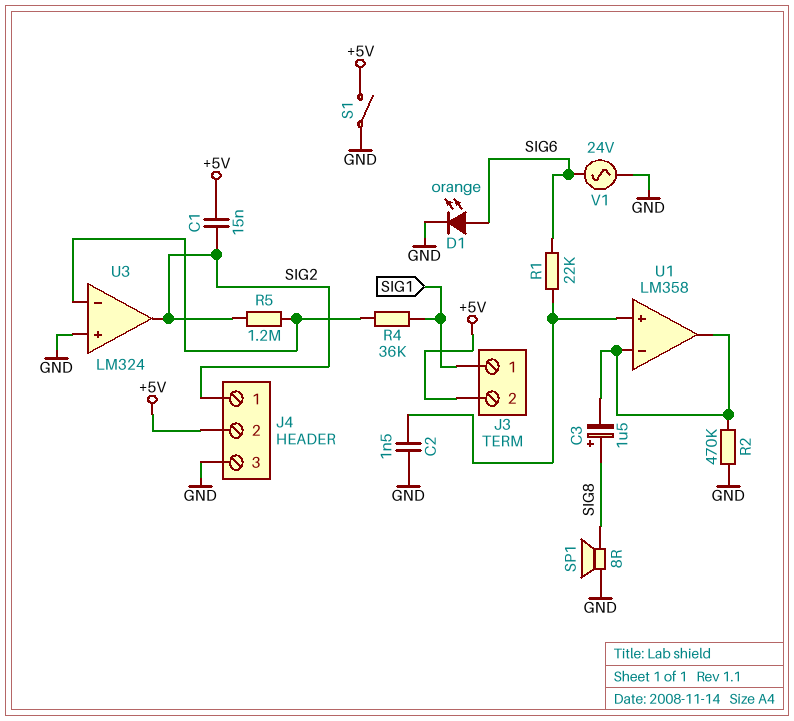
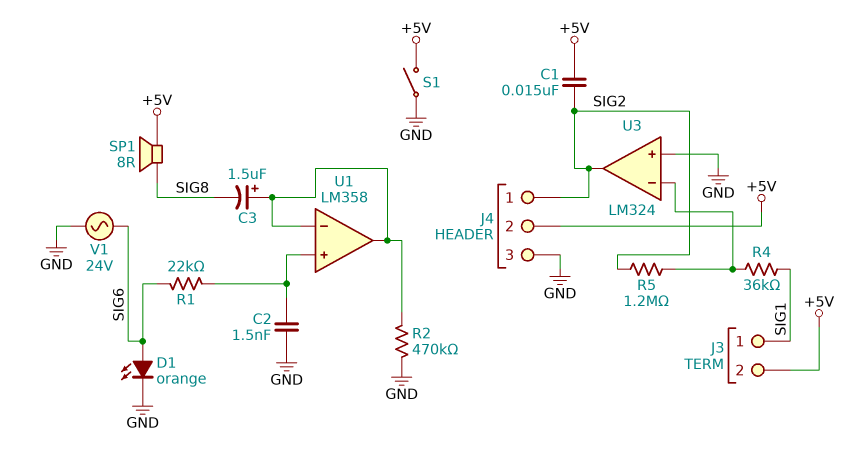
C3: 1.5uF (plus SIG8, minus U1/in-) -> 1.5uF (plus U1/in-, minus SIG8)
SP1: speaker 8R (GND, SIG8) -> speaker 8R (+5V, SIG8)

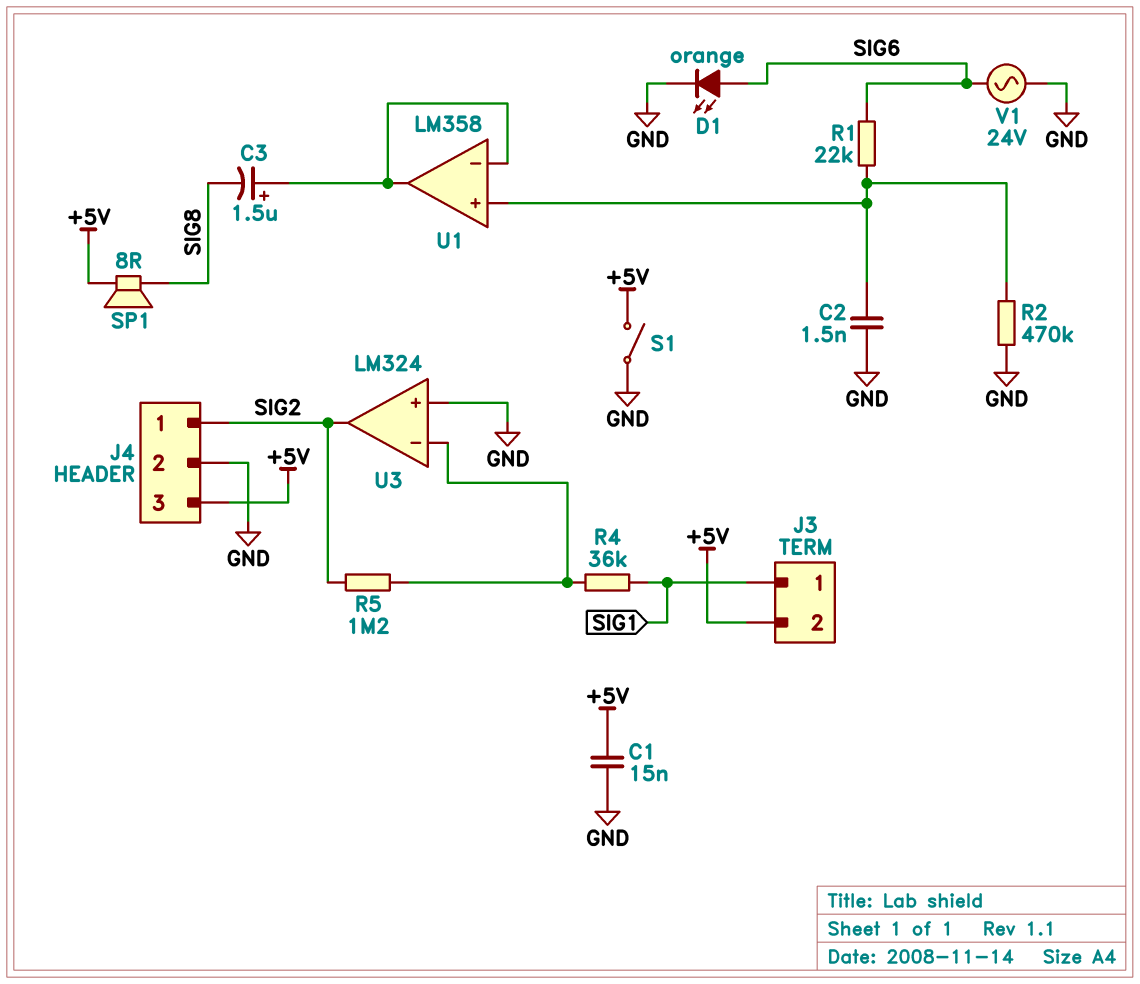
C1: 15nF (+5V, SIG2) -> 15nF (+5V, GND)
J4 pin 2: +5V -> GND
J4 pin 3: GND -> +5V
R2: 470k (GND, U1/in-) -> 470k (GND, U1/in+)

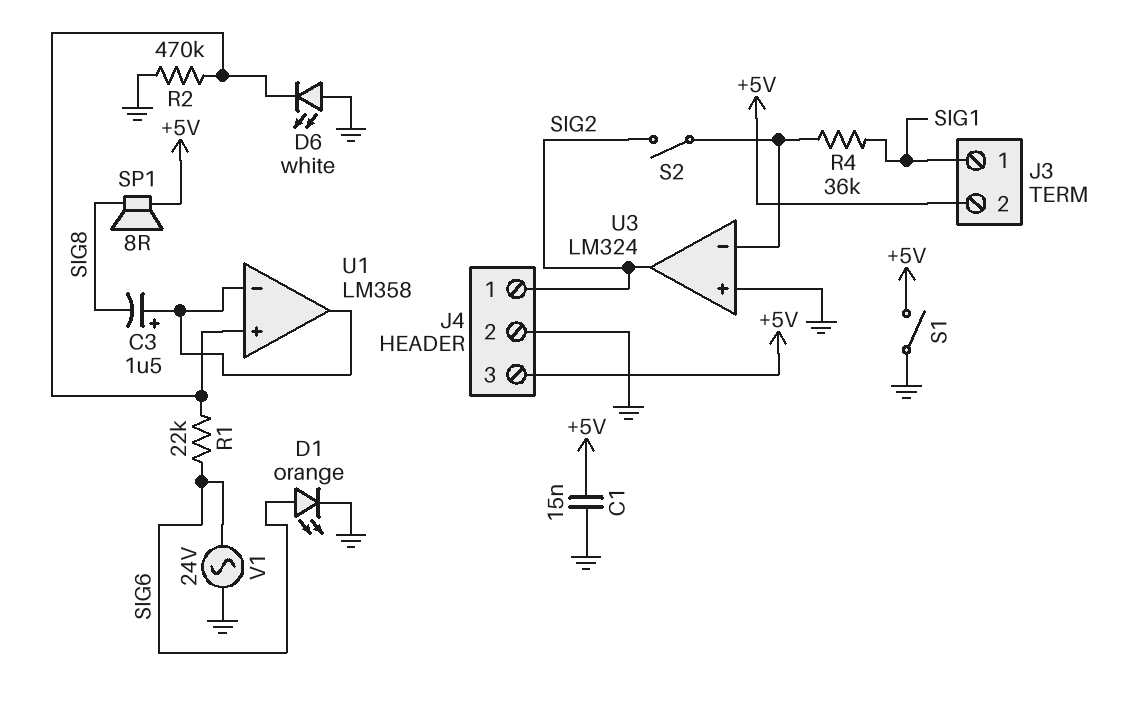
C2: 1.5nF (GND, U1/in+) -> none
D6: none -> LED white (A GND, K U1/in+)
R5: 1.2M (SIG2, U3/in-) -> none
S2: none -> switch (SIG2, U3/in-)

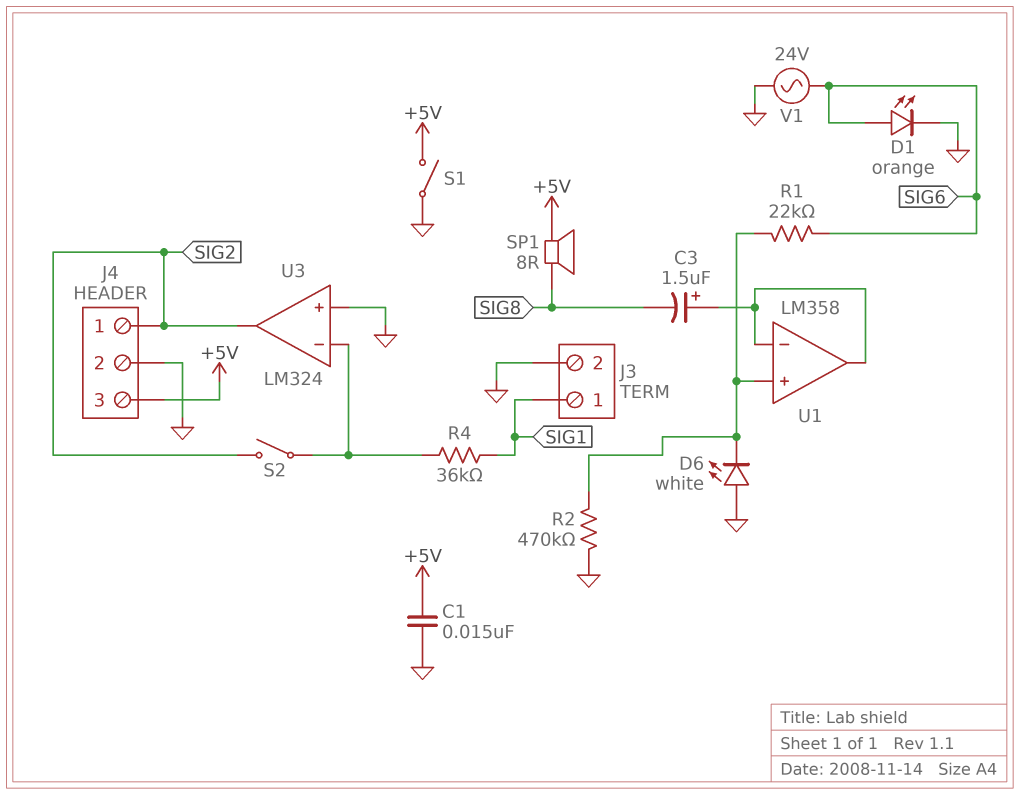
J3 pin 2: +5V -> GND

